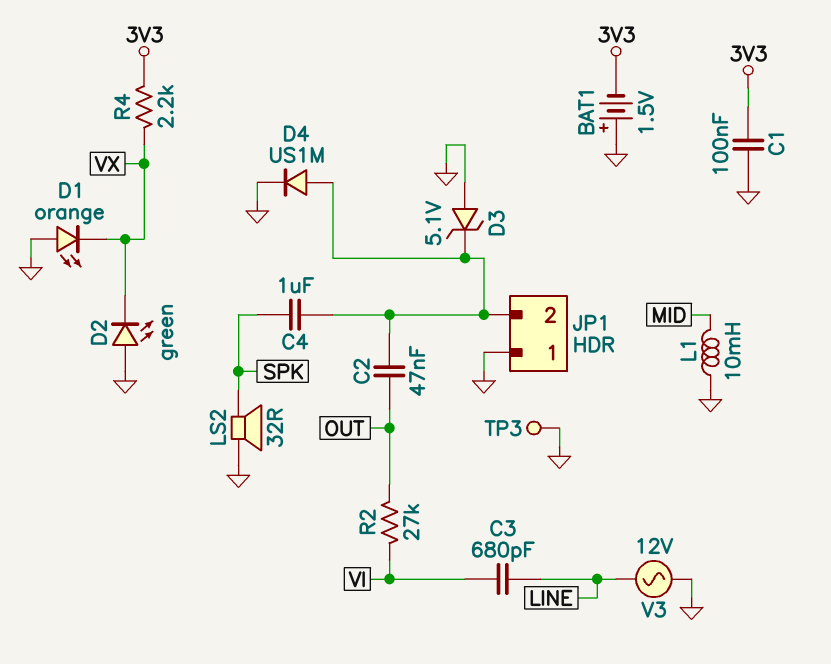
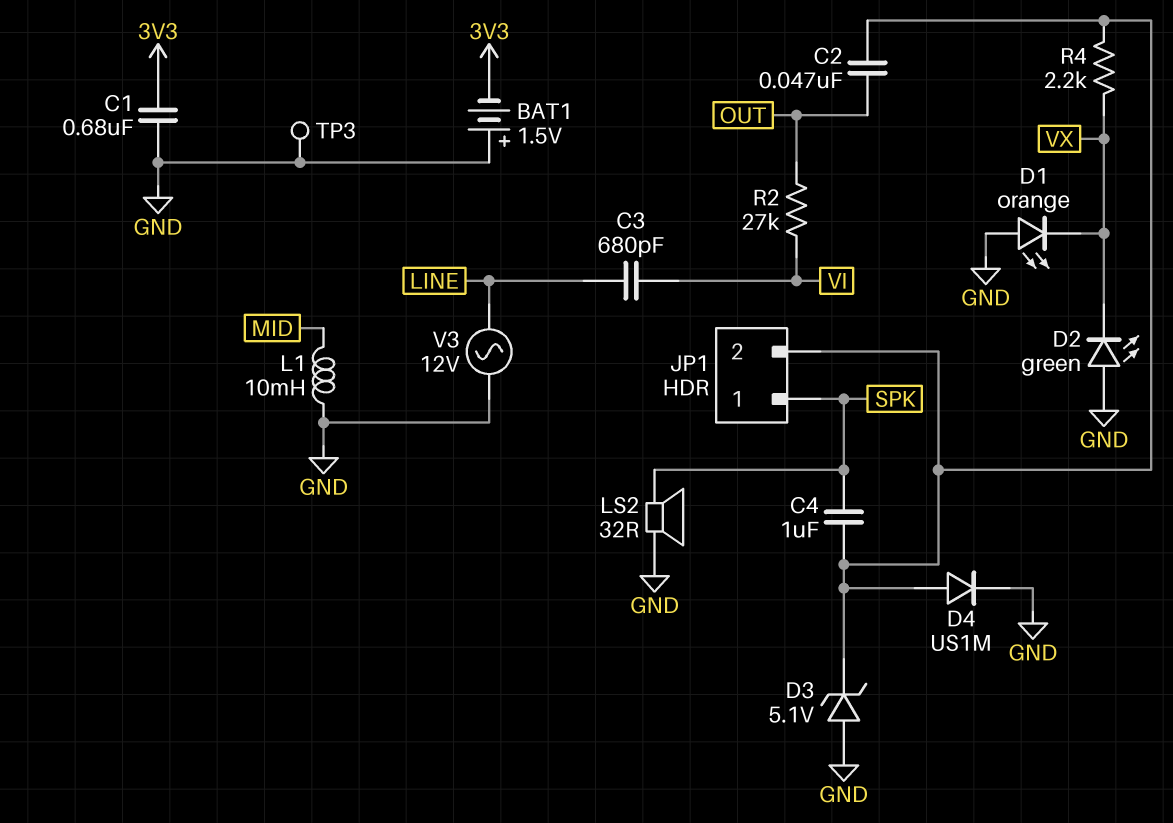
C1: 100nF (3V3, GND) -> 680nF (3V3, GND)
JP1 pin 1: GND -> SPK
R4: 2.2k (3V3, VX) -> 2.2k (JP1/2, VX)

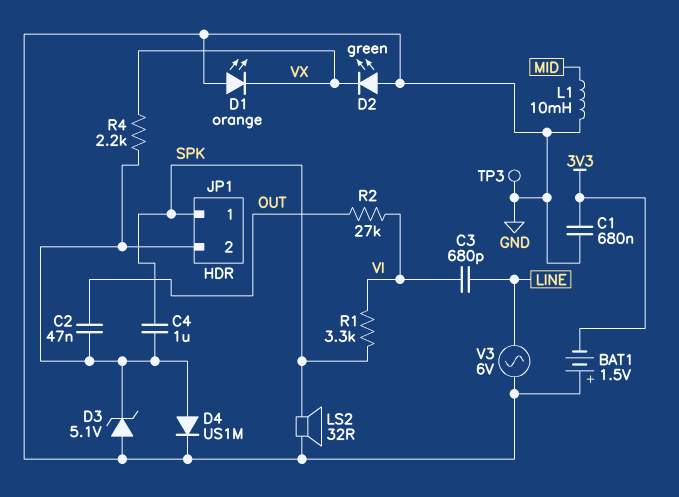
R1: none -> 3.3k (SPK, VI)
V3: AC 12V (GND, LINE) -> AC 6V (GND, LINE)

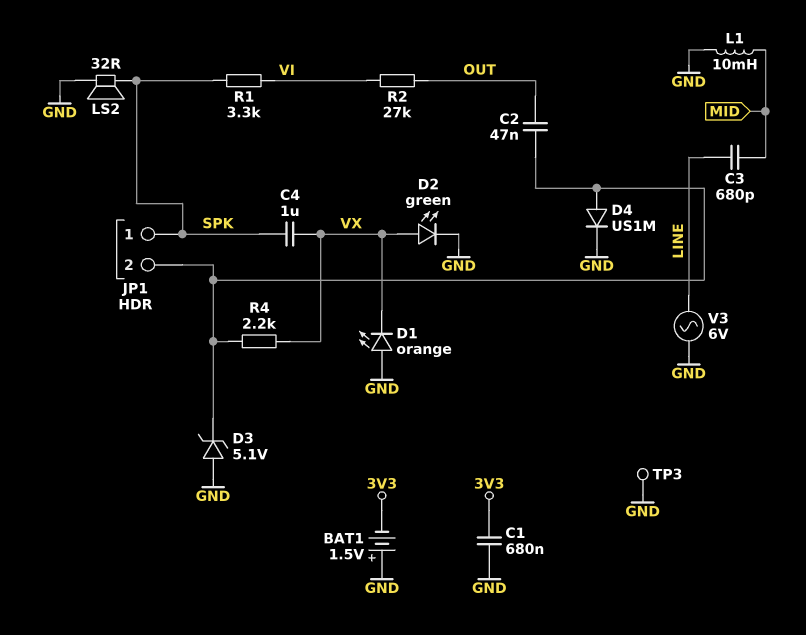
C3: 680pF (LINE, VI) -> 680pF (LINE, MID)
C4: 1uF (JP1/2, SPK) -> 1uF (SPK, VX)
D2: LED green (A GND, K VX) -> LED green (A VX, K GND)

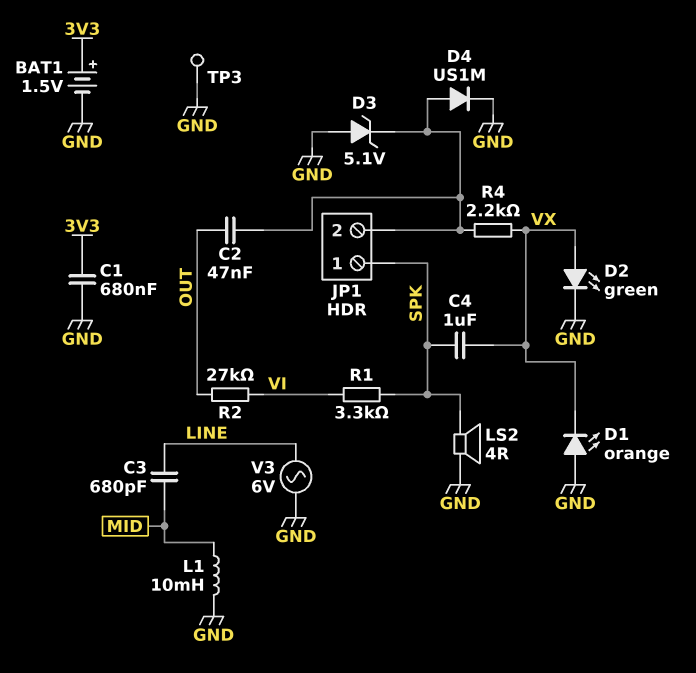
BAT1: 1.5V (plus GND, minus 3V3) -> 1.5V (plus 3V3, minus GND)
LS2: speaker 32R (GND, SPK) -> speaker 4R (GND, SPK)

